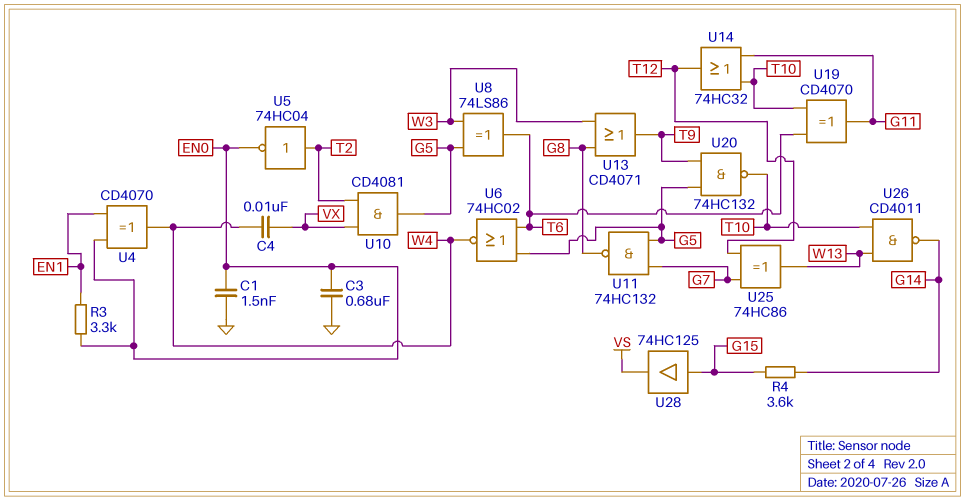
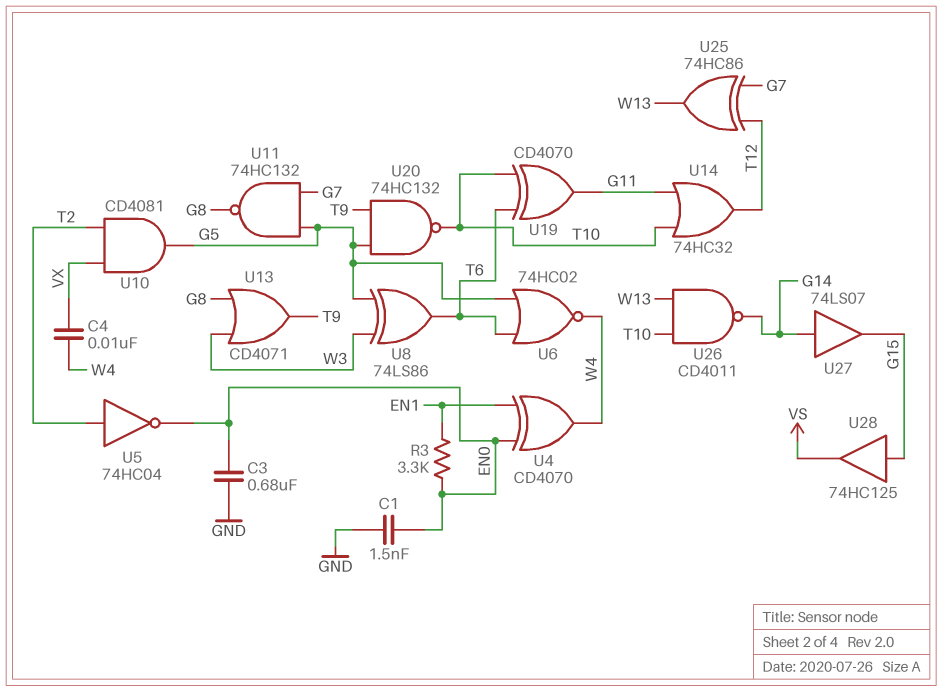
R4: 3.6k (G14, G15) -> none
U27: none -> buffer 74LS07 (in G14, out G15)

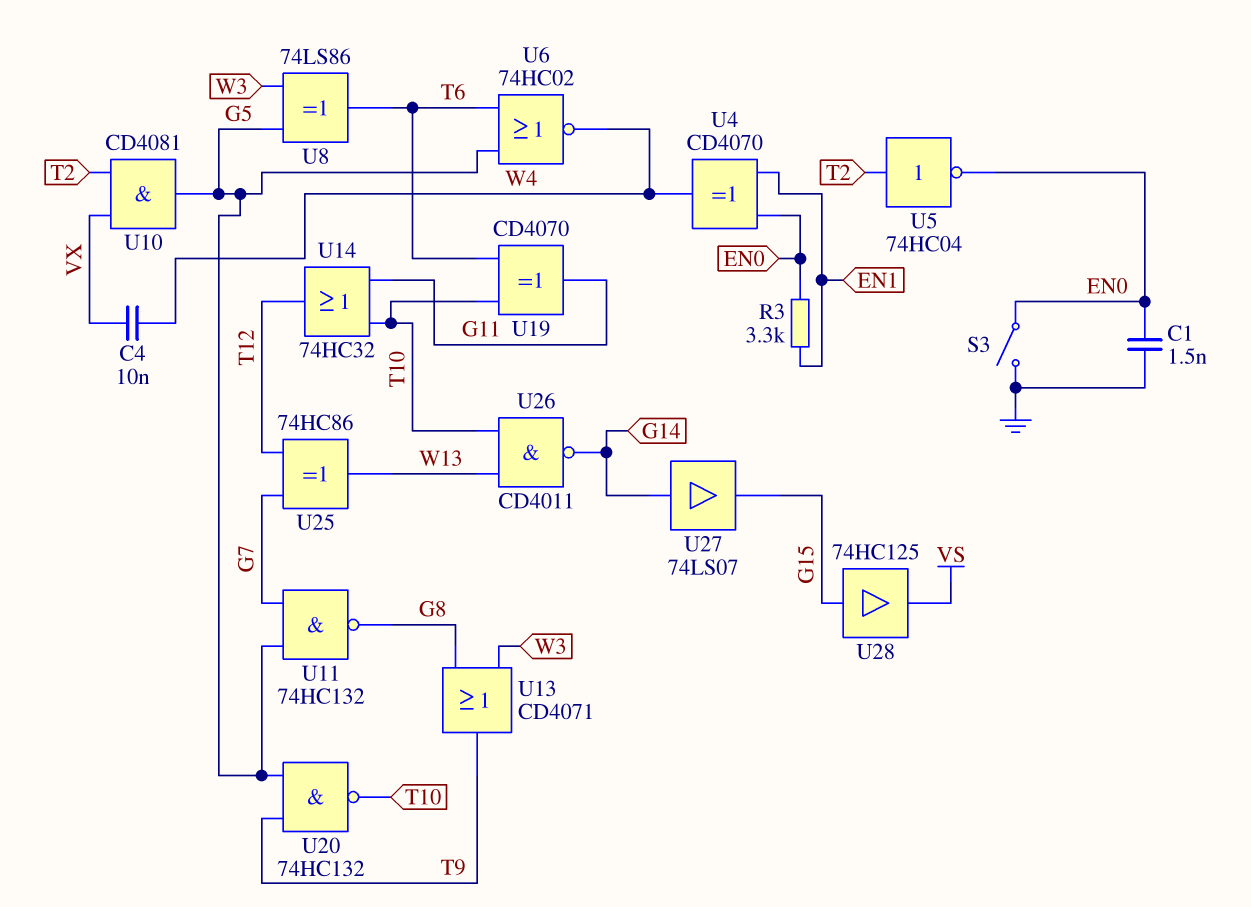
C3: 680nF (EN0, GND) -> none
S3: none -> switch (EN0, GND)

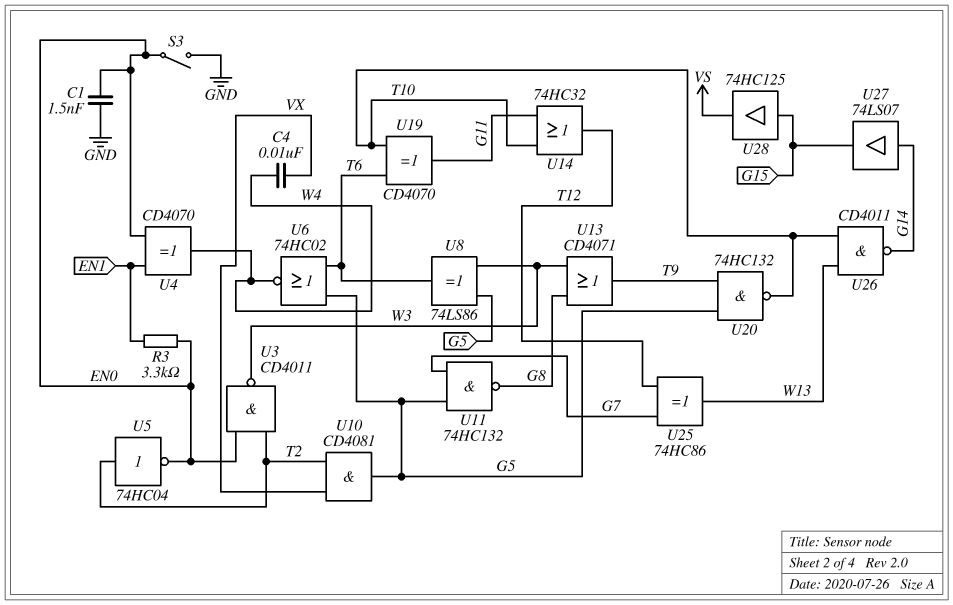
U3: none -> NAND CD4011 (in EN0, in T2, out W3)

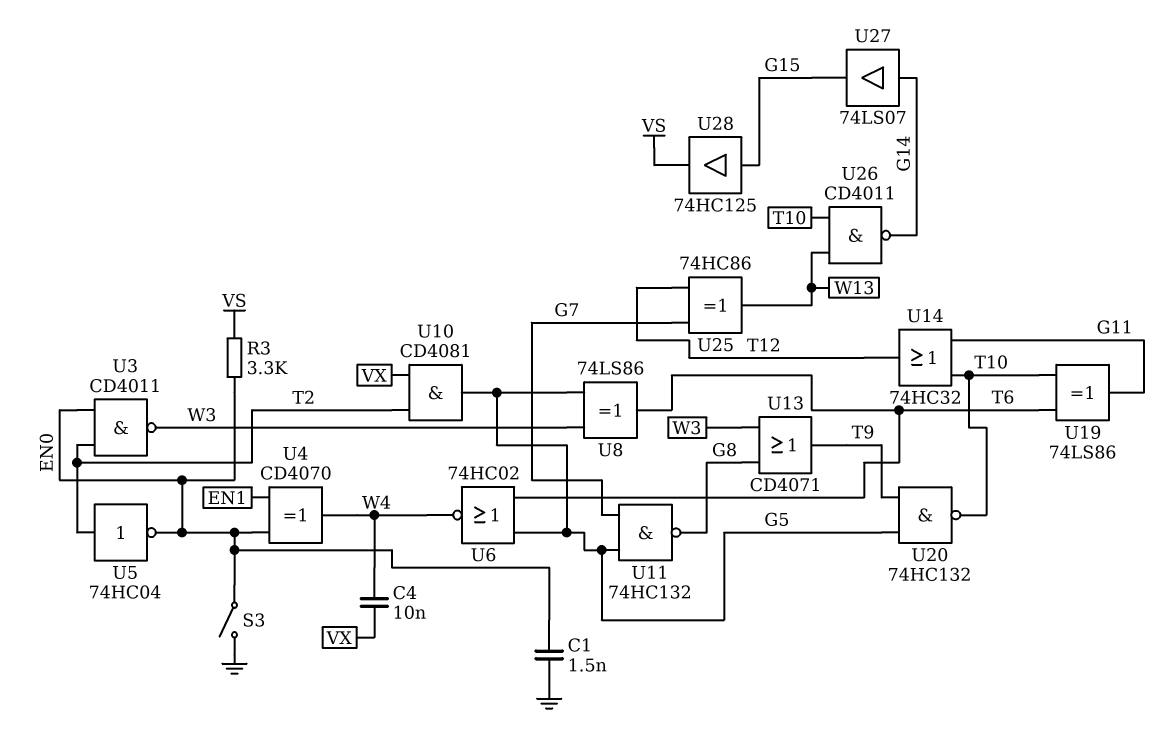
R3: 3.3k (EN0, EN1) -> 3.3k (EN0, VS)
U19: XOR CD4070 (in T6, in T10, out G11) -> XOR 74LS86 (in T6, in T10, out G11)

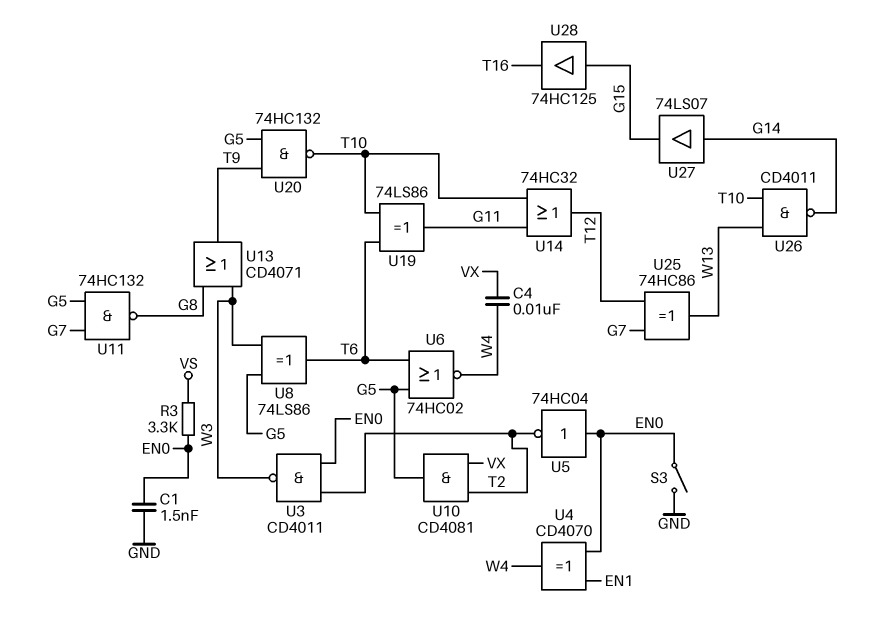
U5: NOT 74HC04 (in T2, out EN0) -> NOT 74HC04 (in EN0, out T2)
U28: buffer 74HC125 (in G15, out VS) -> buffer 74HC125 (in G15, out T16)

